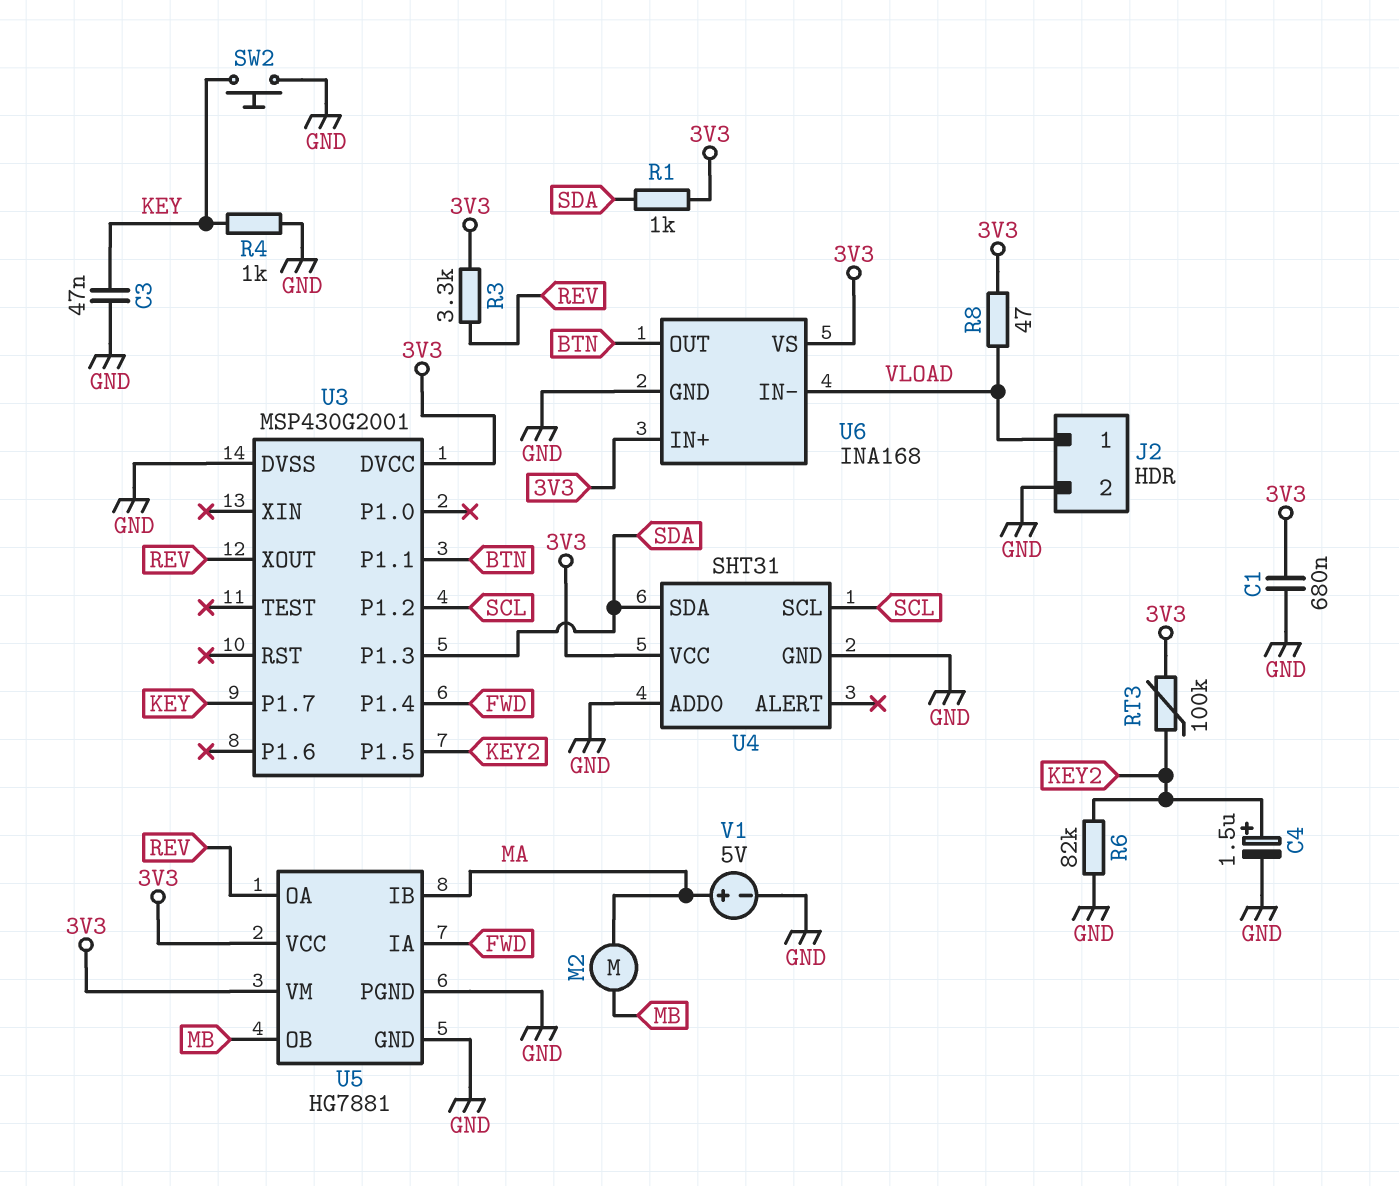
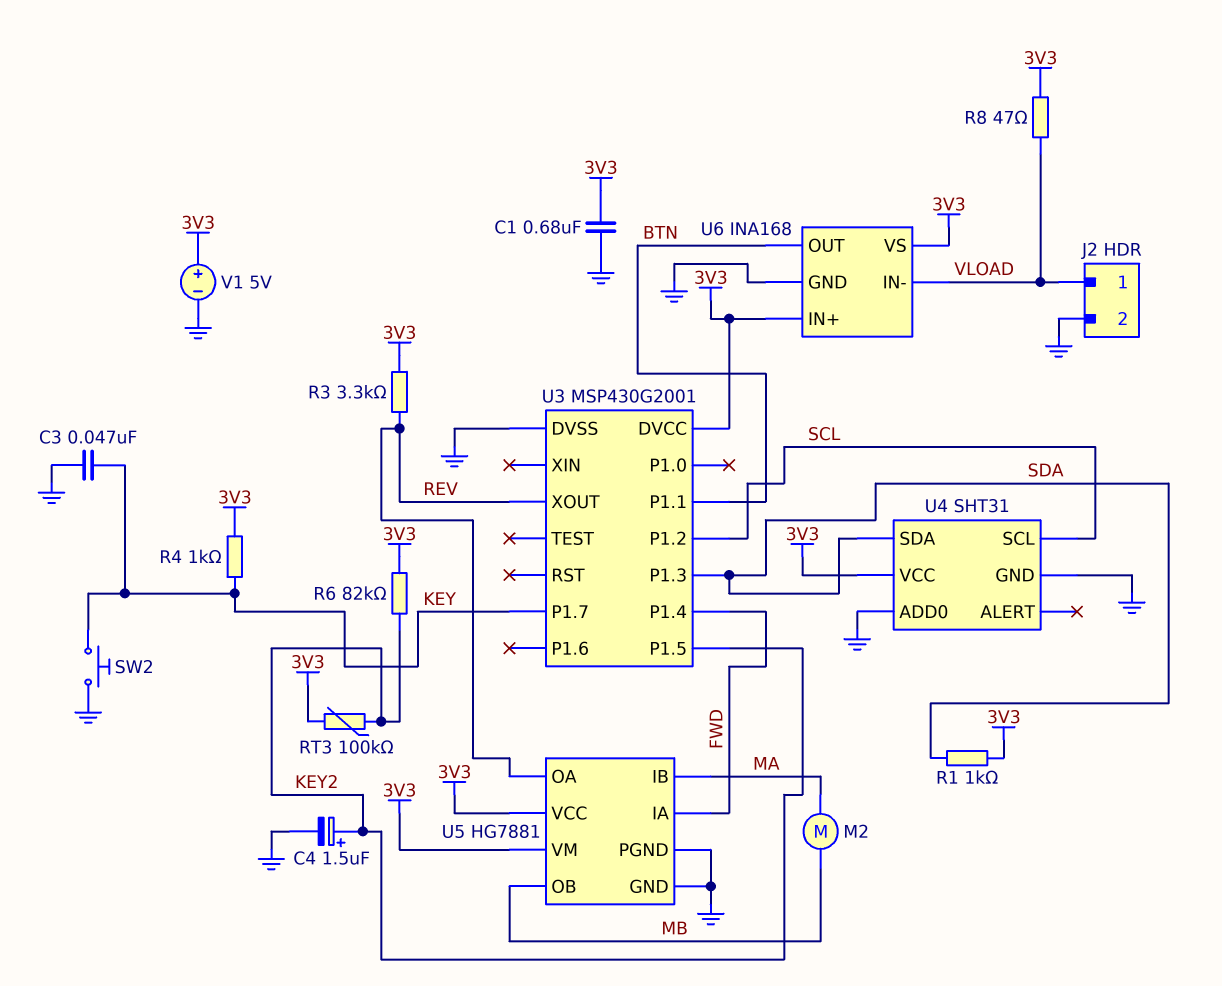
R4: 1k (GND, KEY) -> 1k (3V3, KEY)
R6: 82k (GND, KEY2) -> 82k (3V3, KEY2)
V1: 5V (plus MA, minus GND) -> 5V (plus 3V3, minus GND)

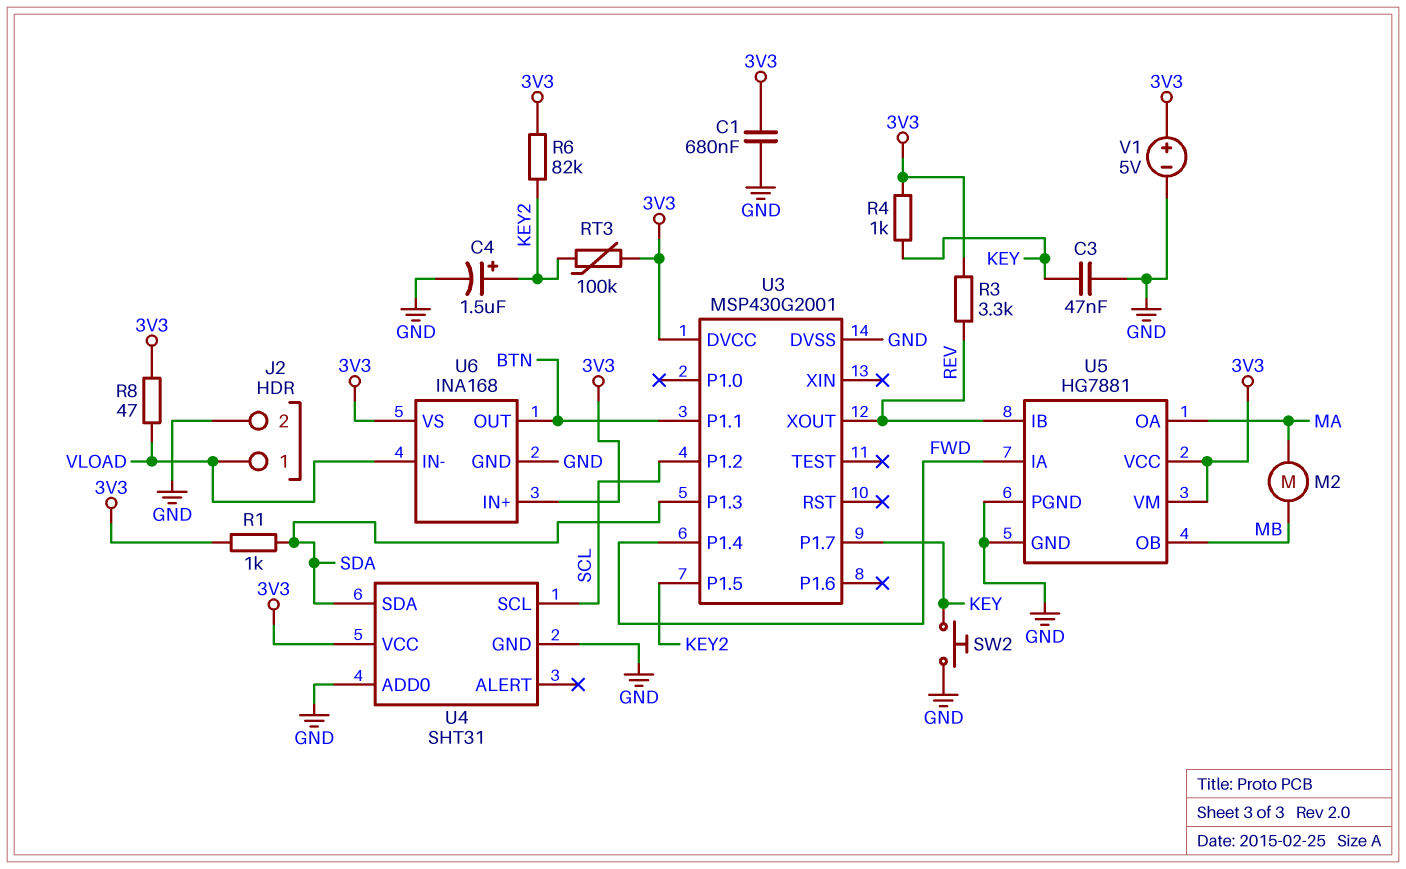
U5 pin IB: MA -> REV
U5 pin OA: REV -> MA

